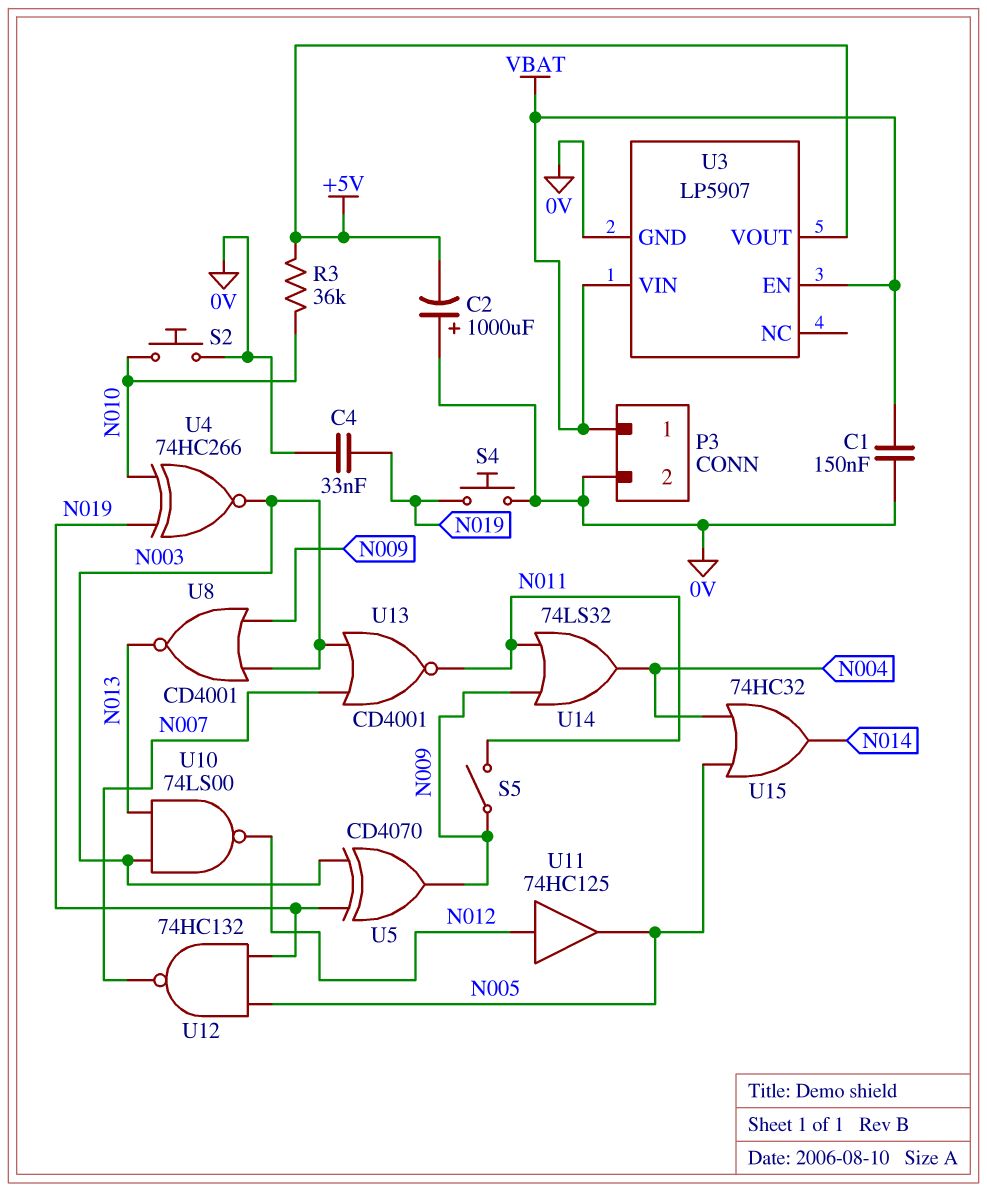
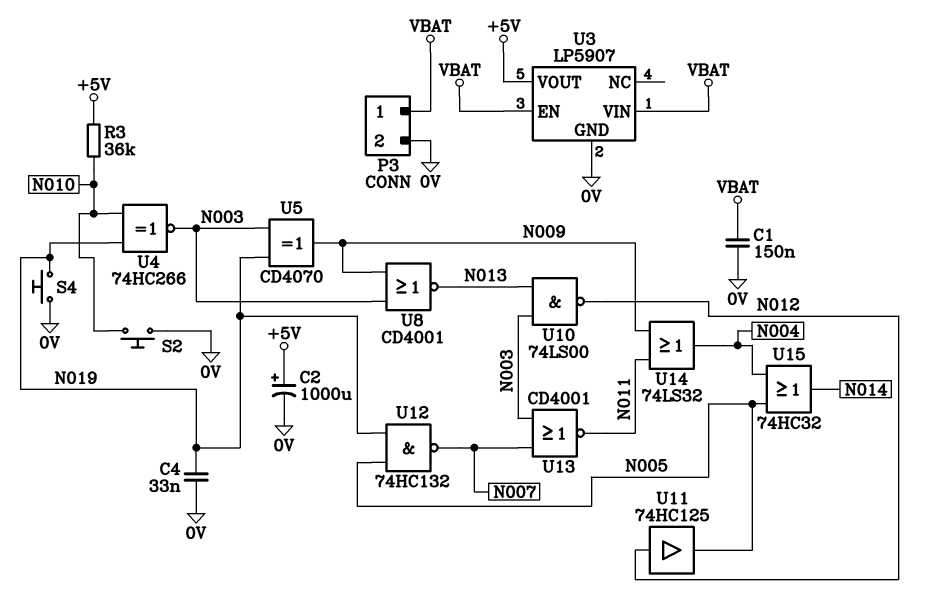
C2: 1000uF (plus 0V, minus +5V) -> 1000uF (plus +5V, minus 0V)
S5: switch (N009, N011) -> none

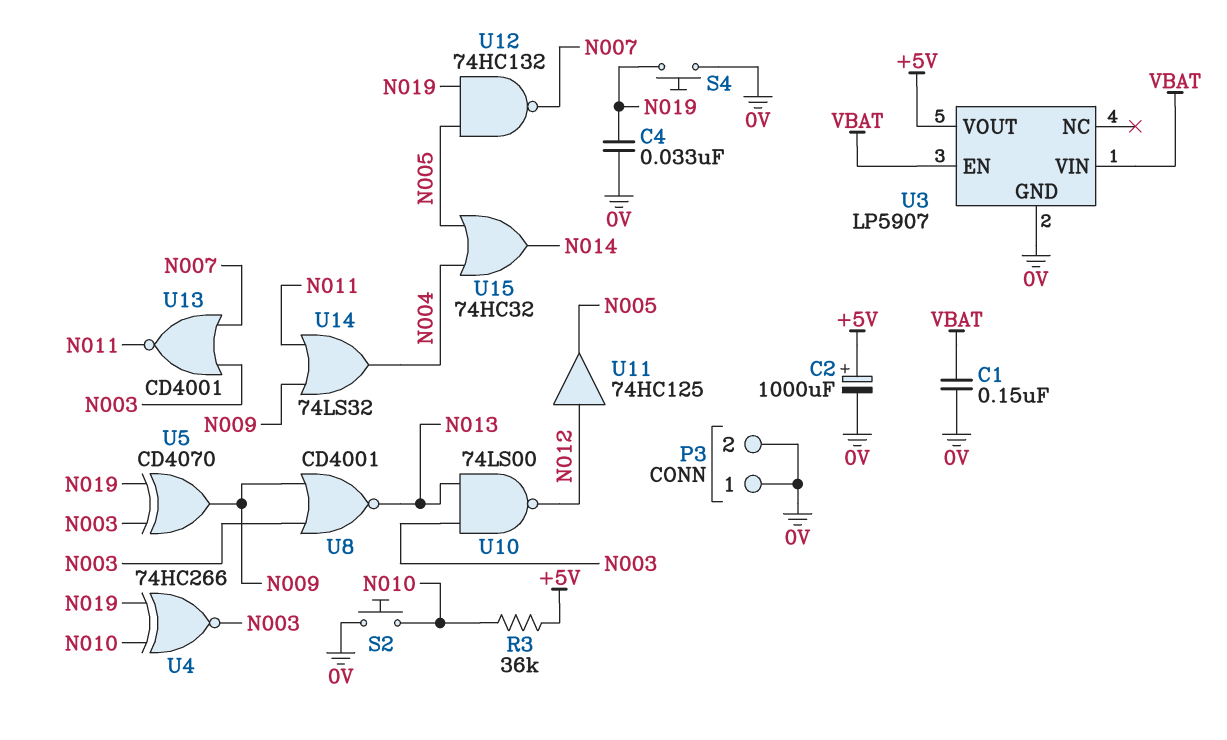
P3 pin 1: VBAT -> 0V

